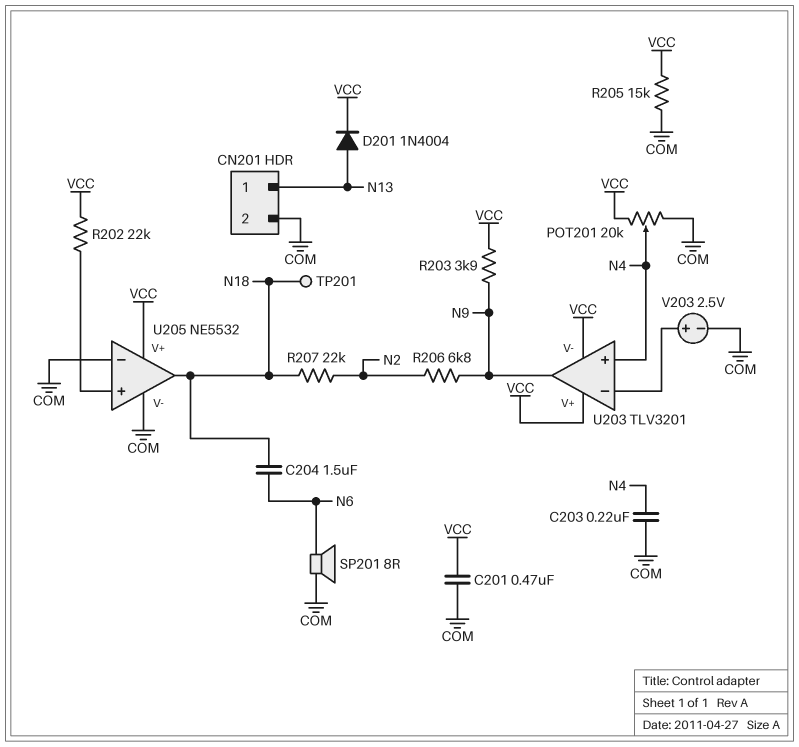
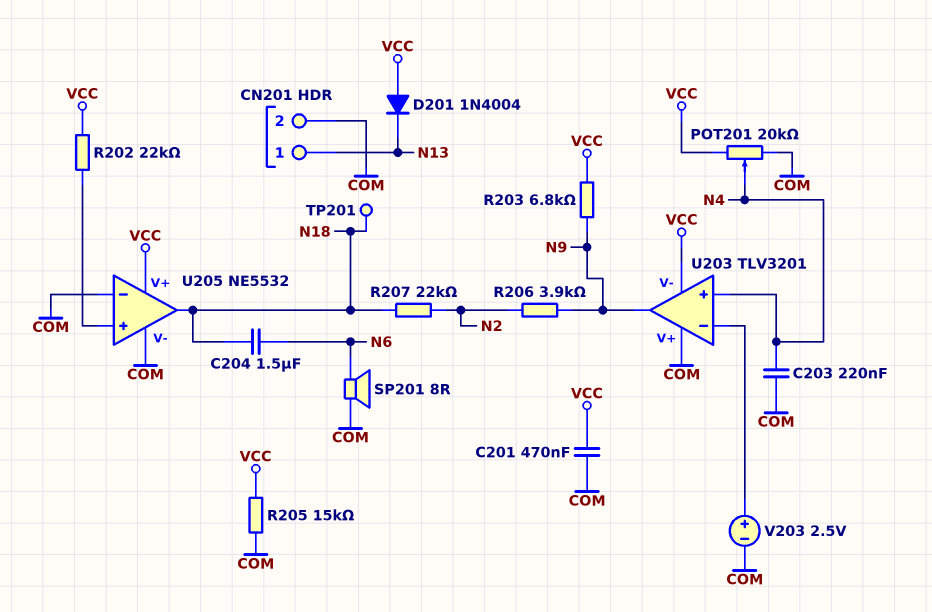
D201: diode 1N4004 (A N13, K VCC) -> diode 1N4004 (A VCC, K N13)
R203: 3.9k (N9, VCC) -> 6.8k (N9, VCC)
R206: 6.8k (N2, N9) -> 3.9k (N2, N9)
U203 pin V+: VCC -> COM

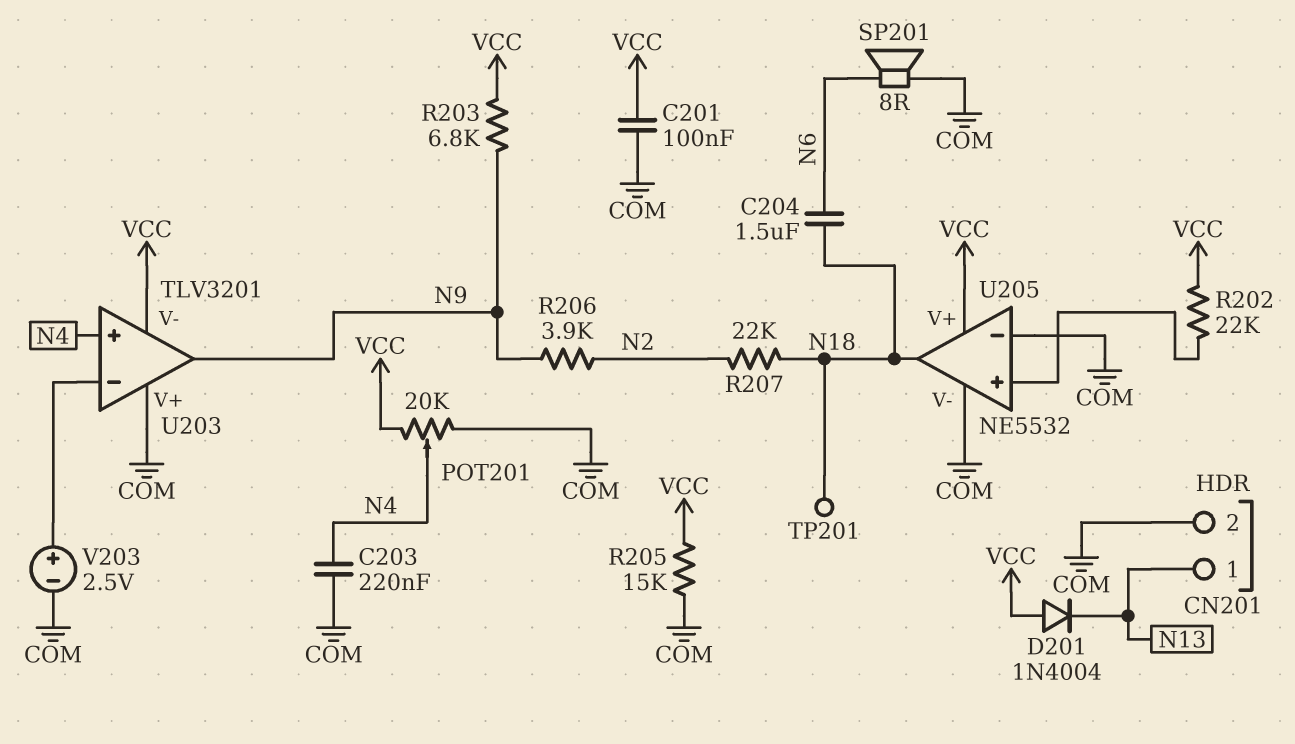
C201: 470nF (COM, VCC) -> 100nF (COM, VCC)

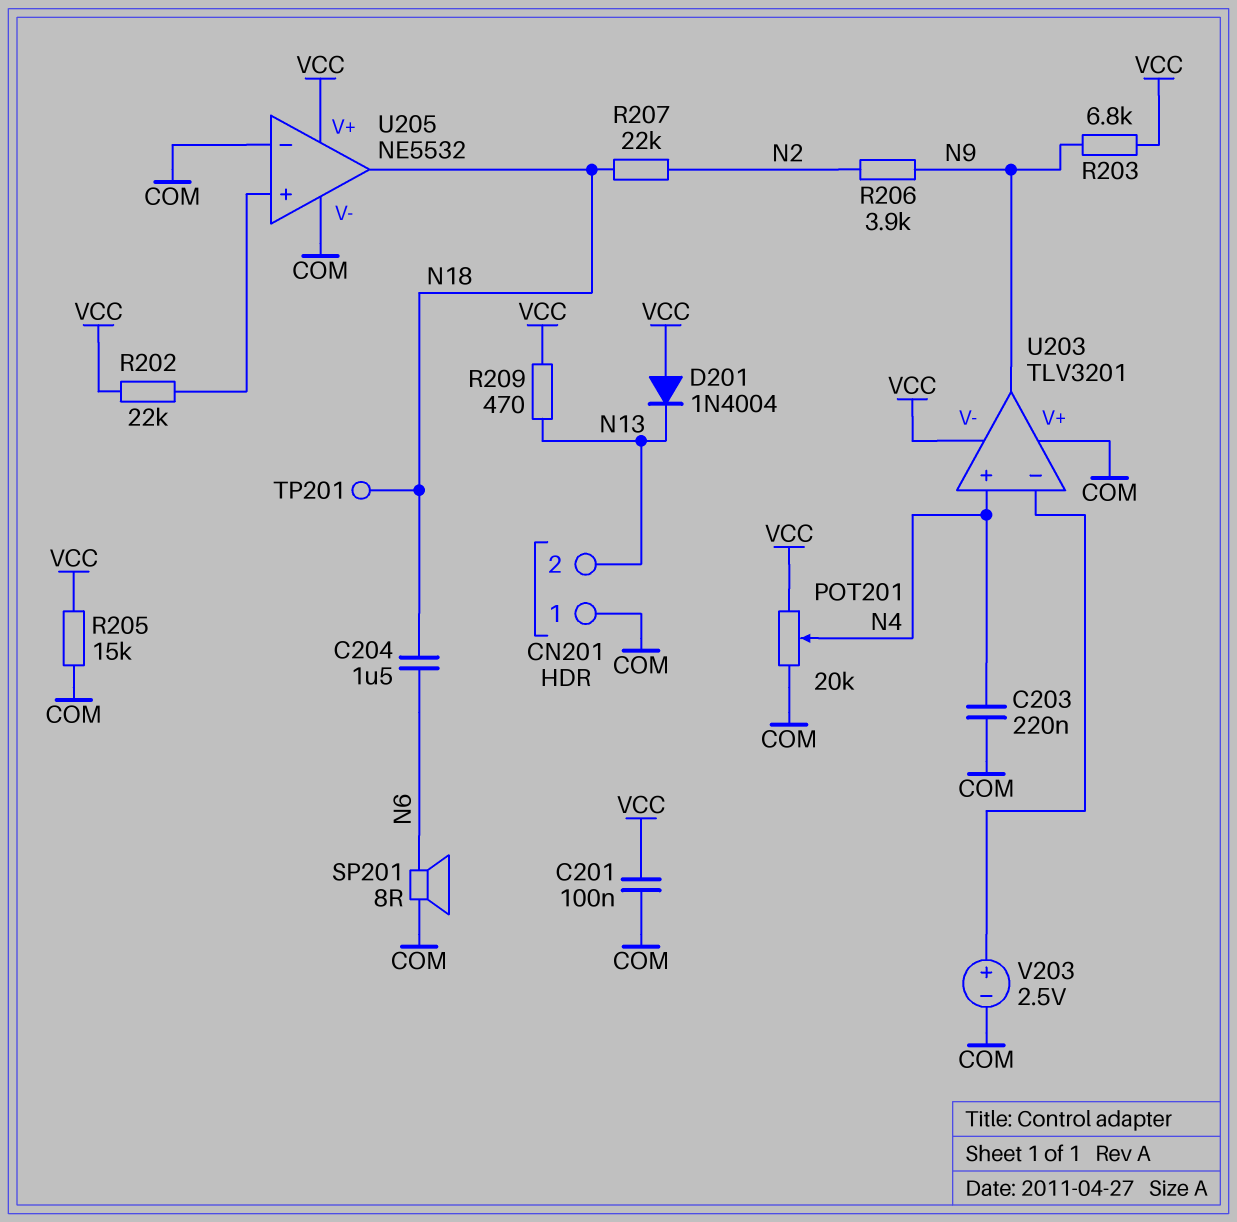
CN201 pin 1: N13 -> COM
CN201 pin 2: COM -> N13
R209: none -> 470 (N13, VCC)

